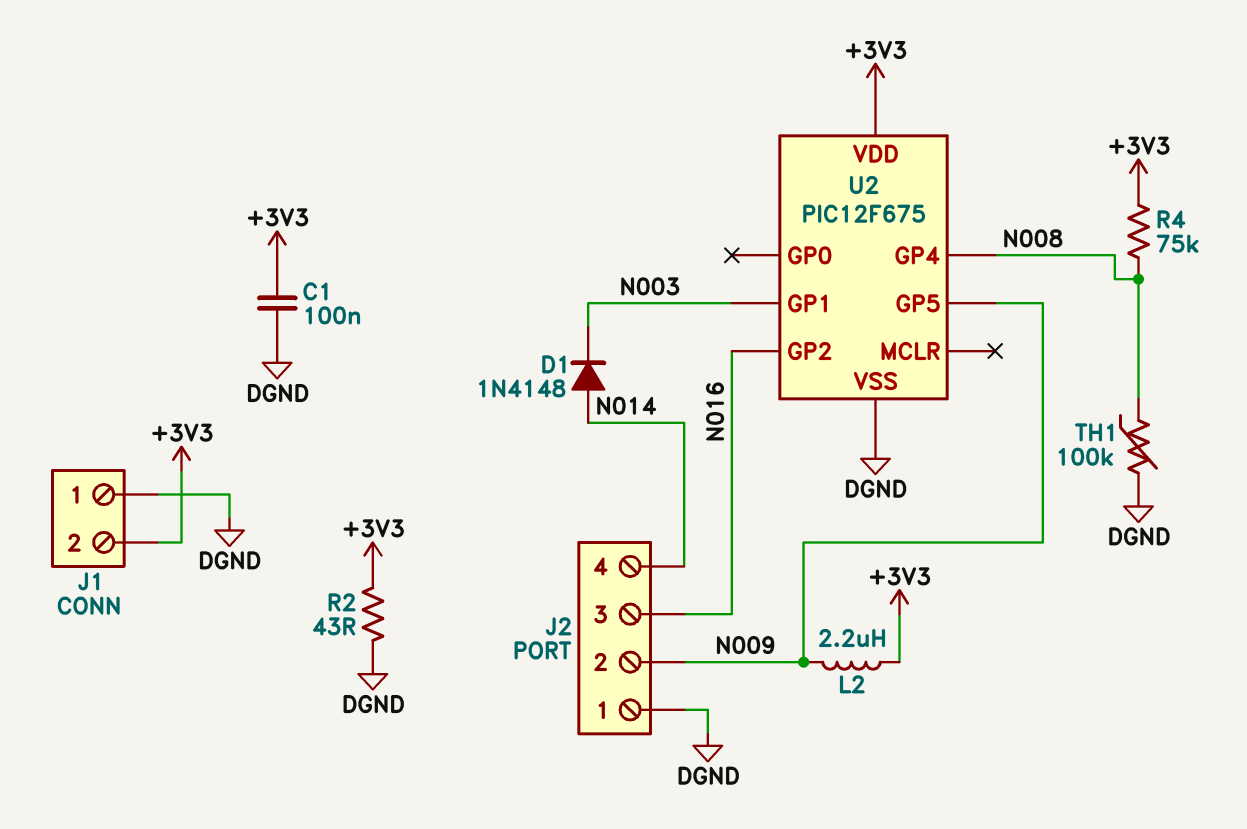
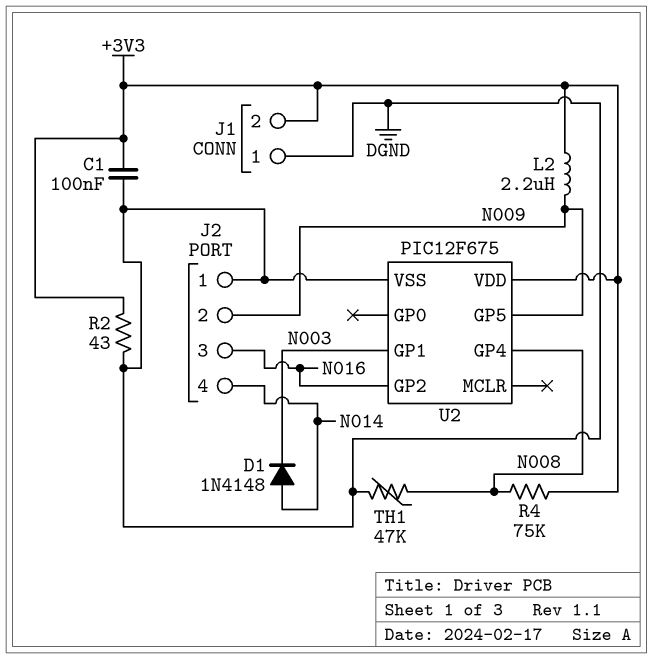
TH1: 100k (DGND, N008) -> 47k (DGND, N008)

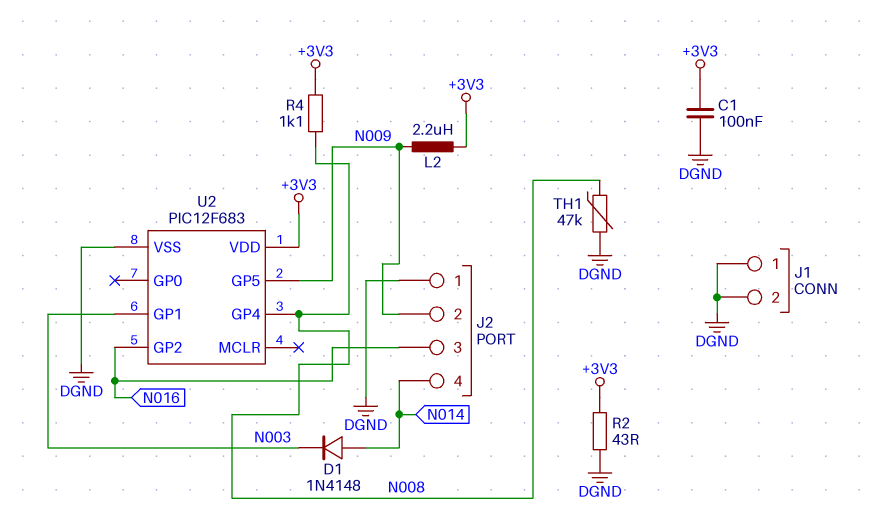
J1 pin 2: +3V3 -> DGND
R4: 75k (+3V3, N008) -> 1.1k (+3V3, N008)
U2: PIC12F675 -> PIC12F683

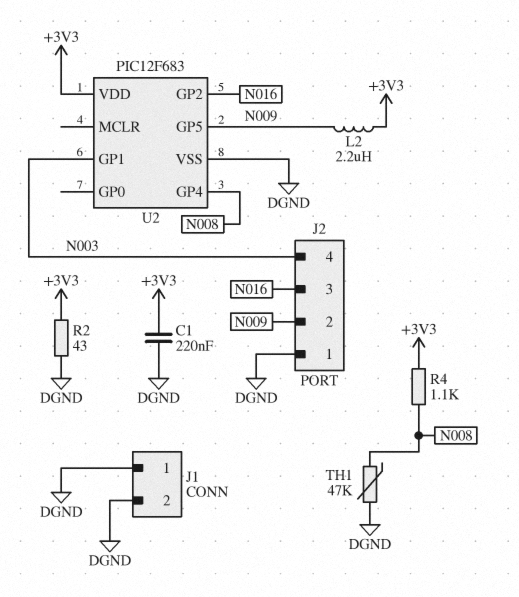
C1: 100nF (+3V3, DGND) -> 220nF (+3V3, DGND)
D1: diode 1N4148 (A N014, K N003) -> none
J2 pin 4: N014 -> N003

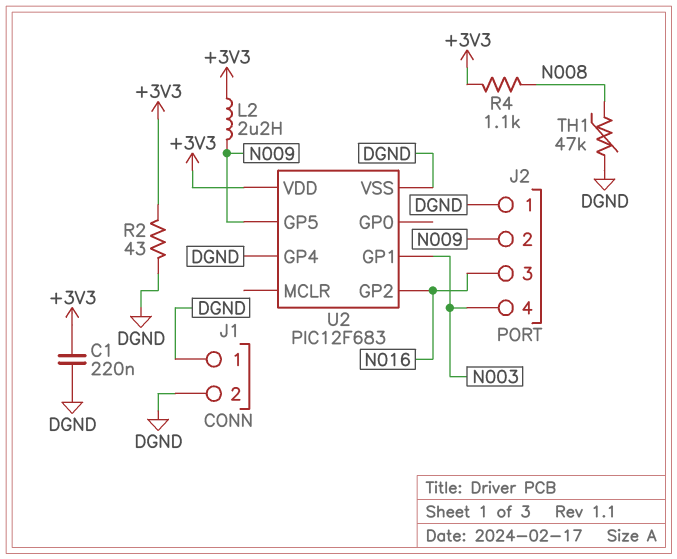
U2 pin GP4: N008 -> DGND

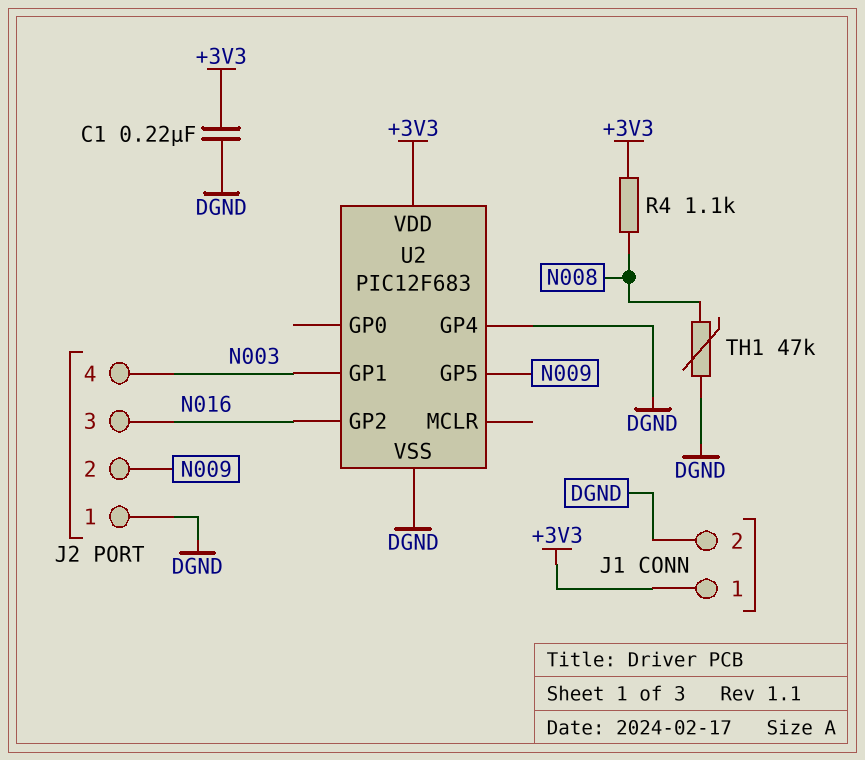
J1 pin 1: DGND -> +3V3
L2: 2.2uH (+3V3, N009) -> none
R2: 43 (+3V3, DGND) -> none

